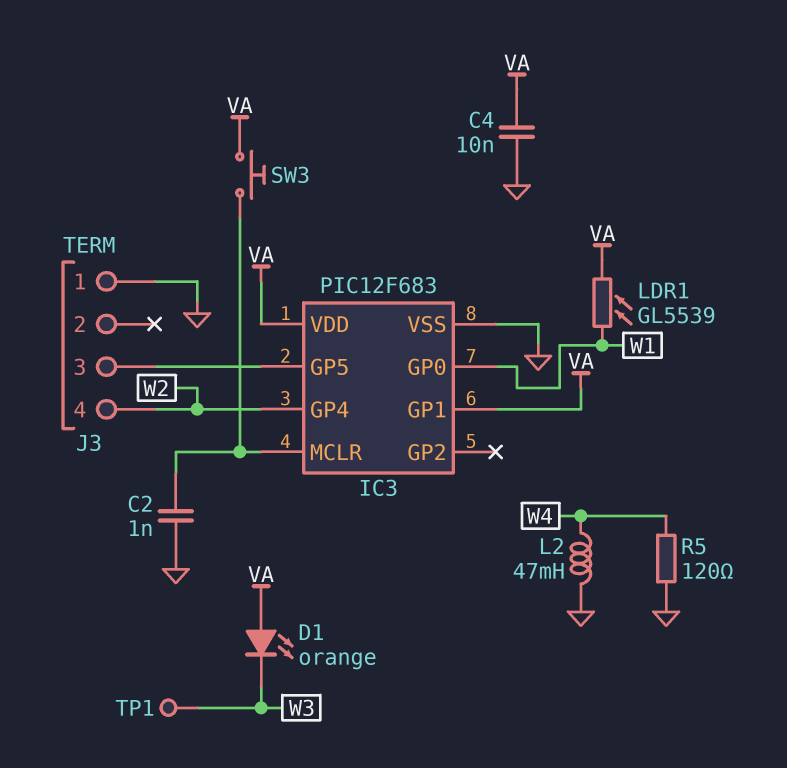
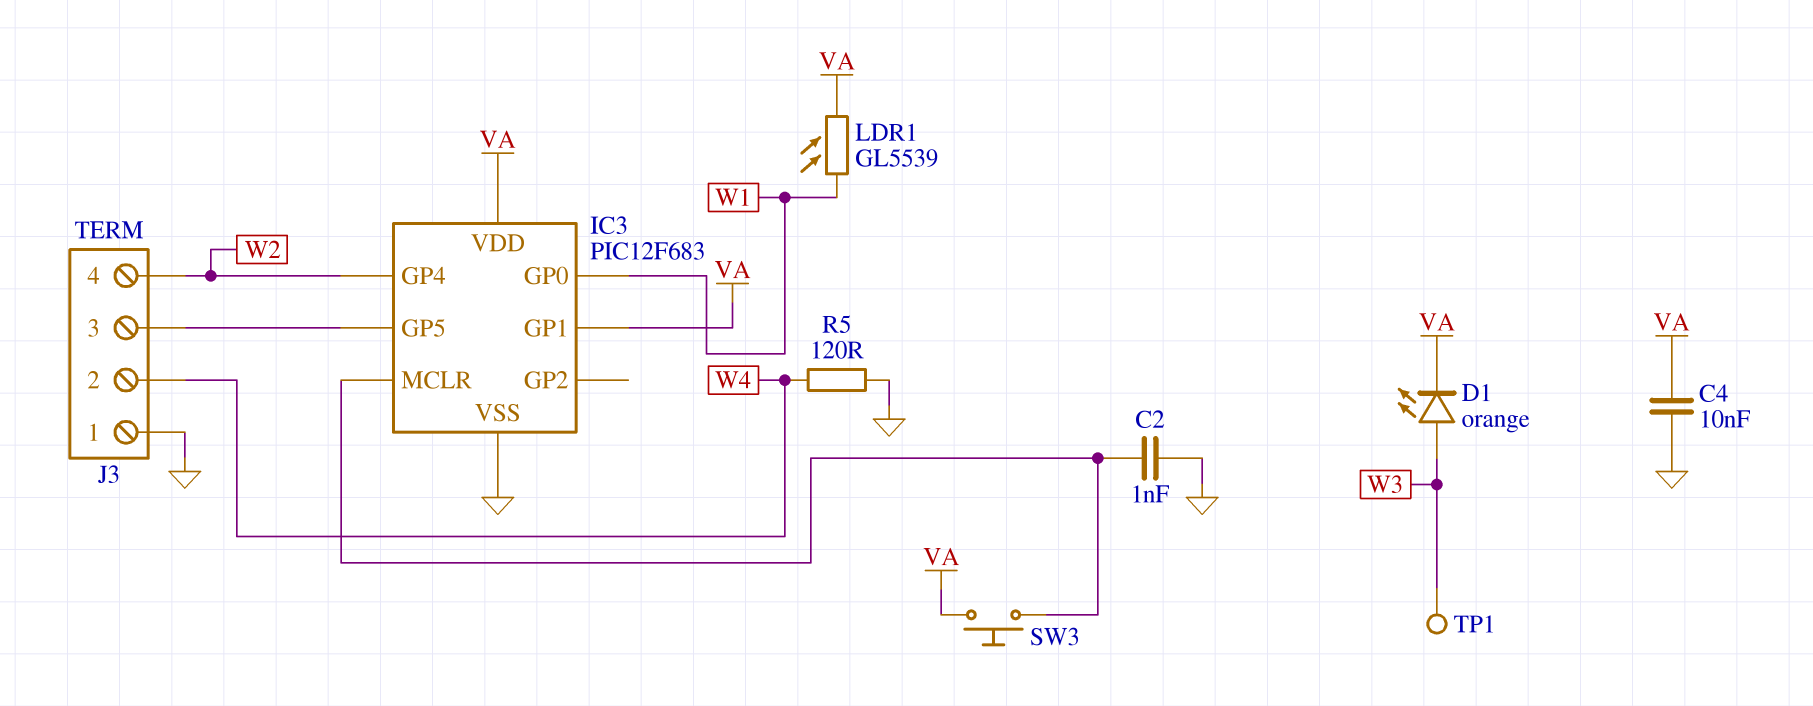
D1: LED orange (A VA, K W3) -> LED orange (A W3, K VA)
J3 pin 2: none -> W4
L2: 47mH (GND, W4) -> none

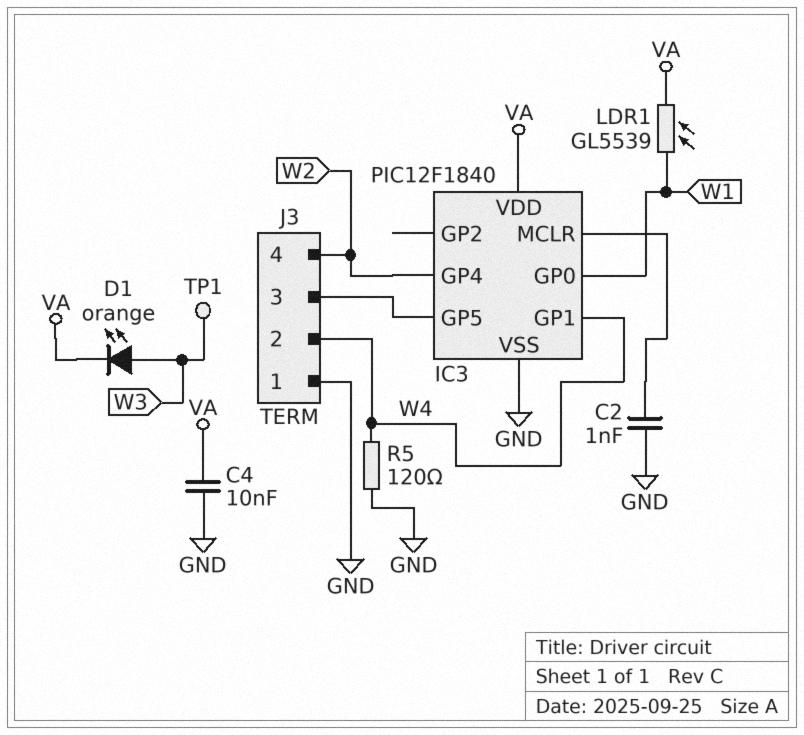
IC3: PIC12F683 -> PIC12F1840
IC3 pin GP1: VA -> W4
SW3: button (IC3/MCLR, VA) -> none

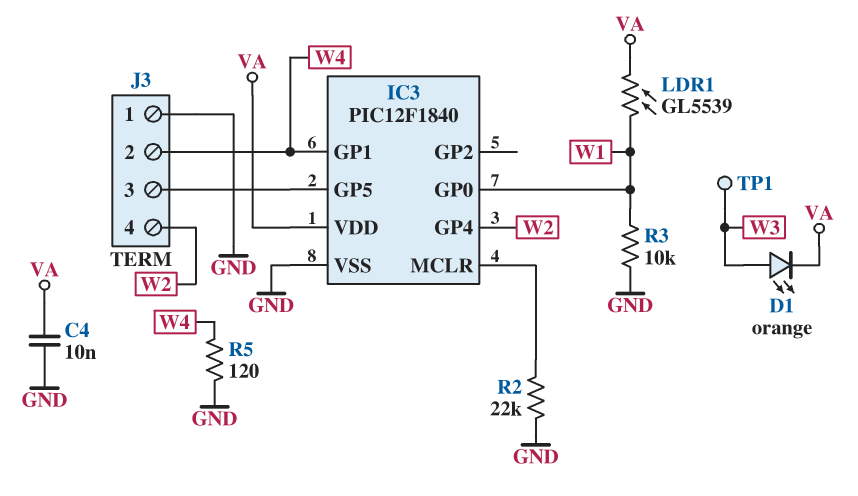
C2: 1nF (GND, IC3/MCLR) -> none
R2: none -> 22k (GND, IC3/MCLR)
R3: none -> 10k (GND, W1)

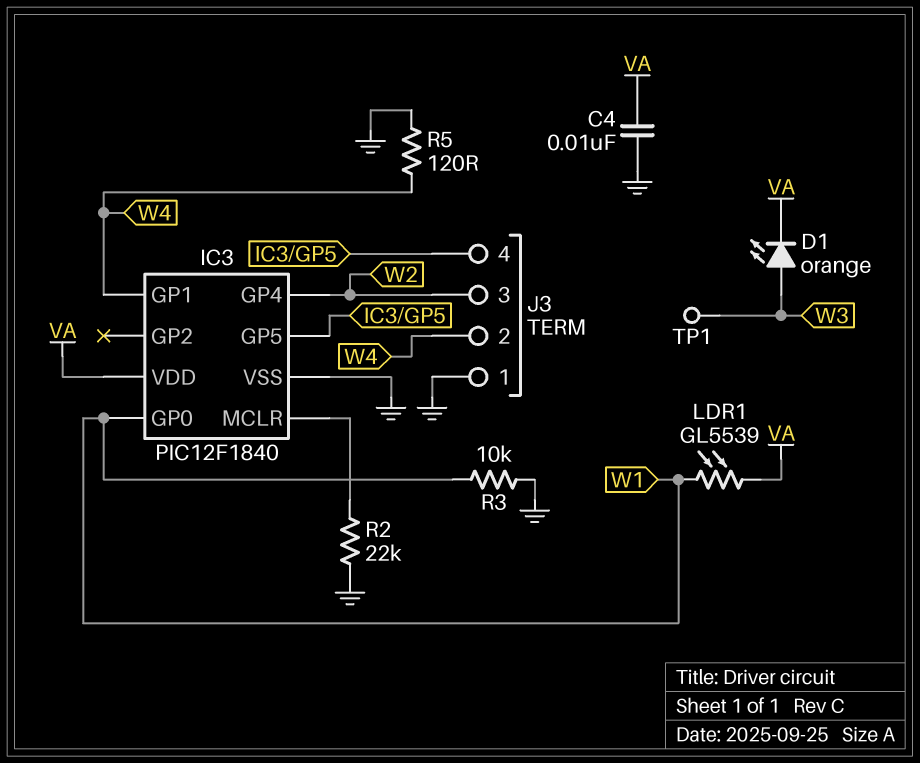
J3 pin 3: IC3/GP5 -> W2
J3 pin 4: W2 -> IC3/GP5

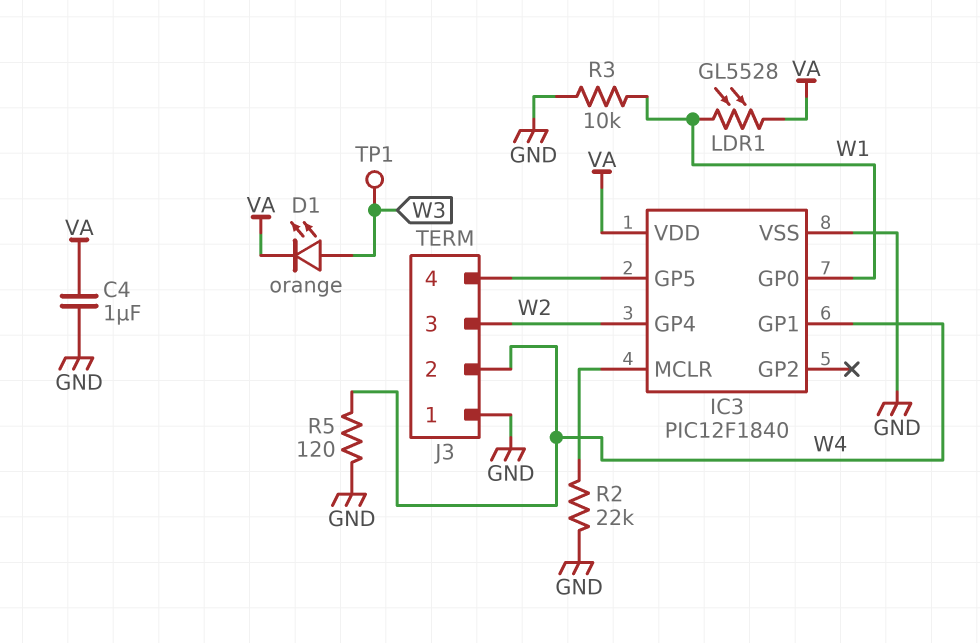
C4: 10nF (GND, VA) -> 1uF (GND, VA)
LDR1: GL5539 (VA, W1) -> GL5528 (VA, W1)

